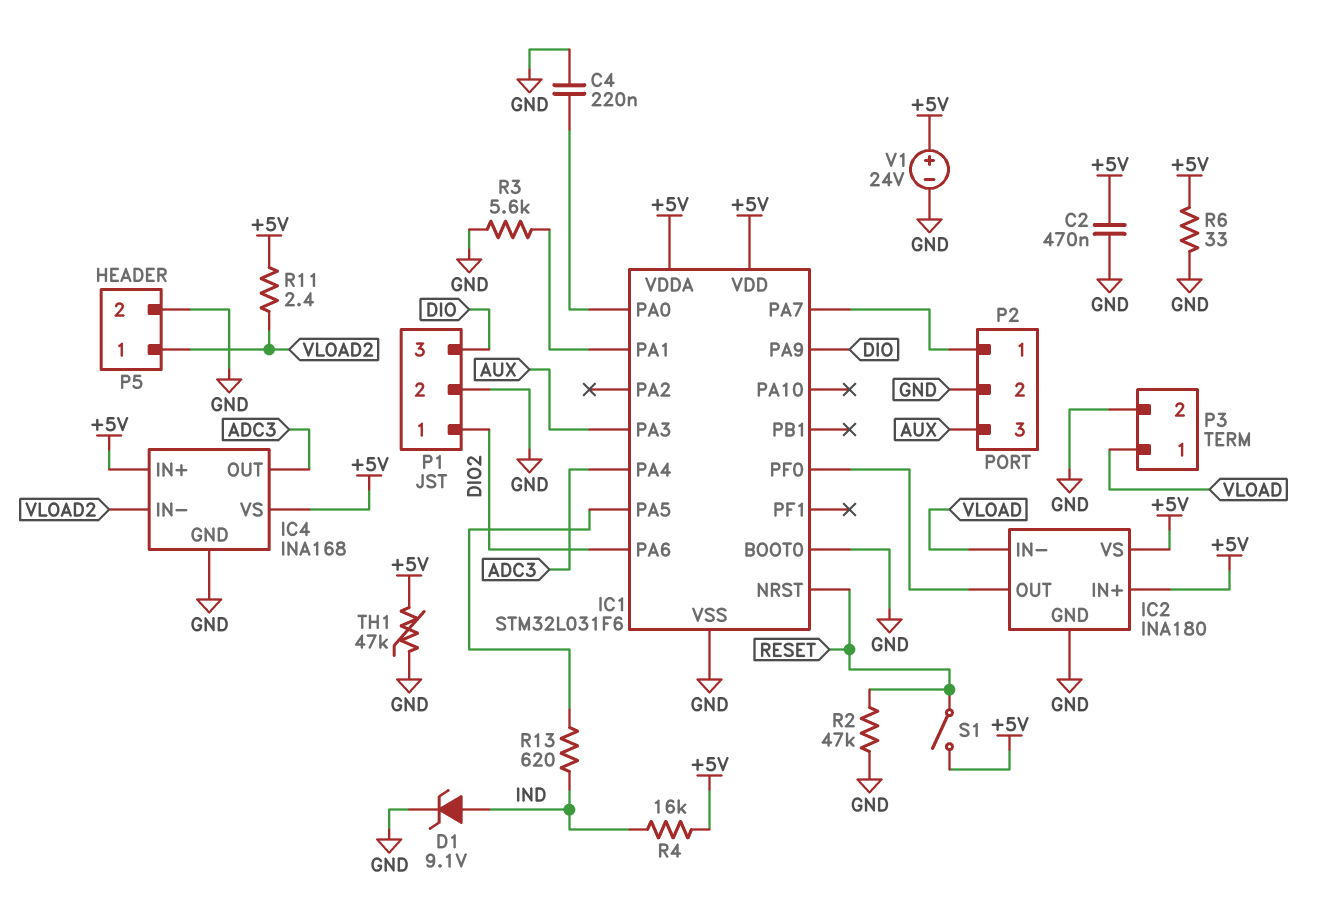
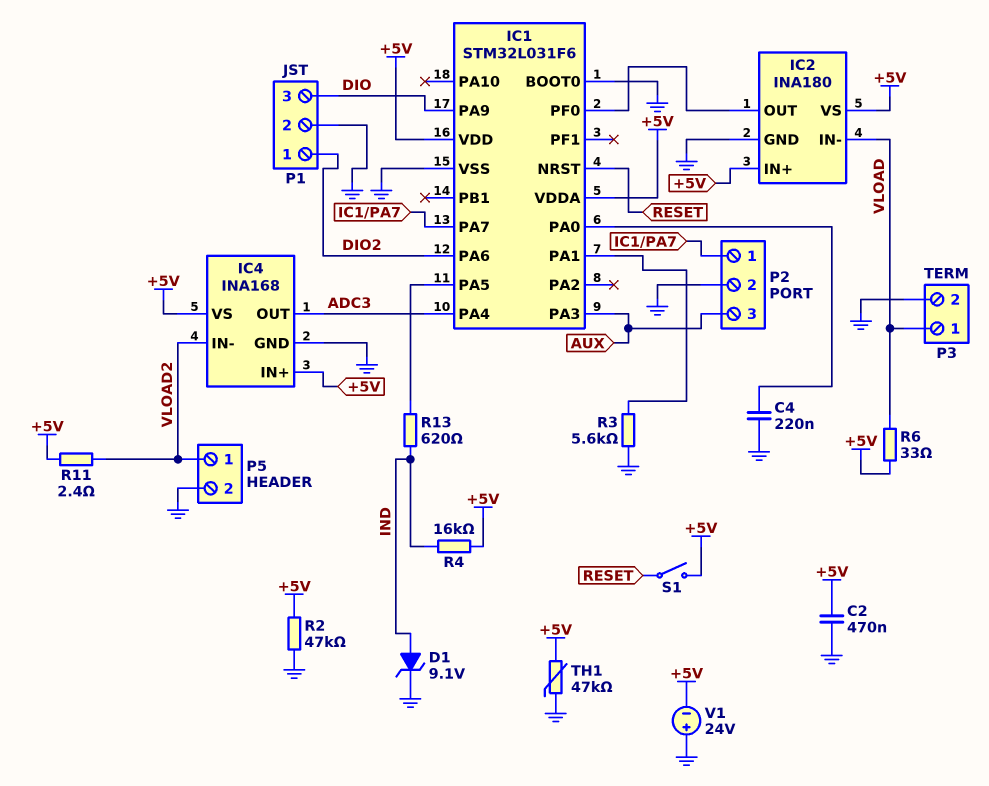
R2: 47k (GND, RESET) -> 47k (+5V, GND)
R6: 33 (+5V, GND) -> 33 (+5V, VLOAD)
V1: 24V (plus +5V, minus GND) -> 24V (plus GND, minus +5V)

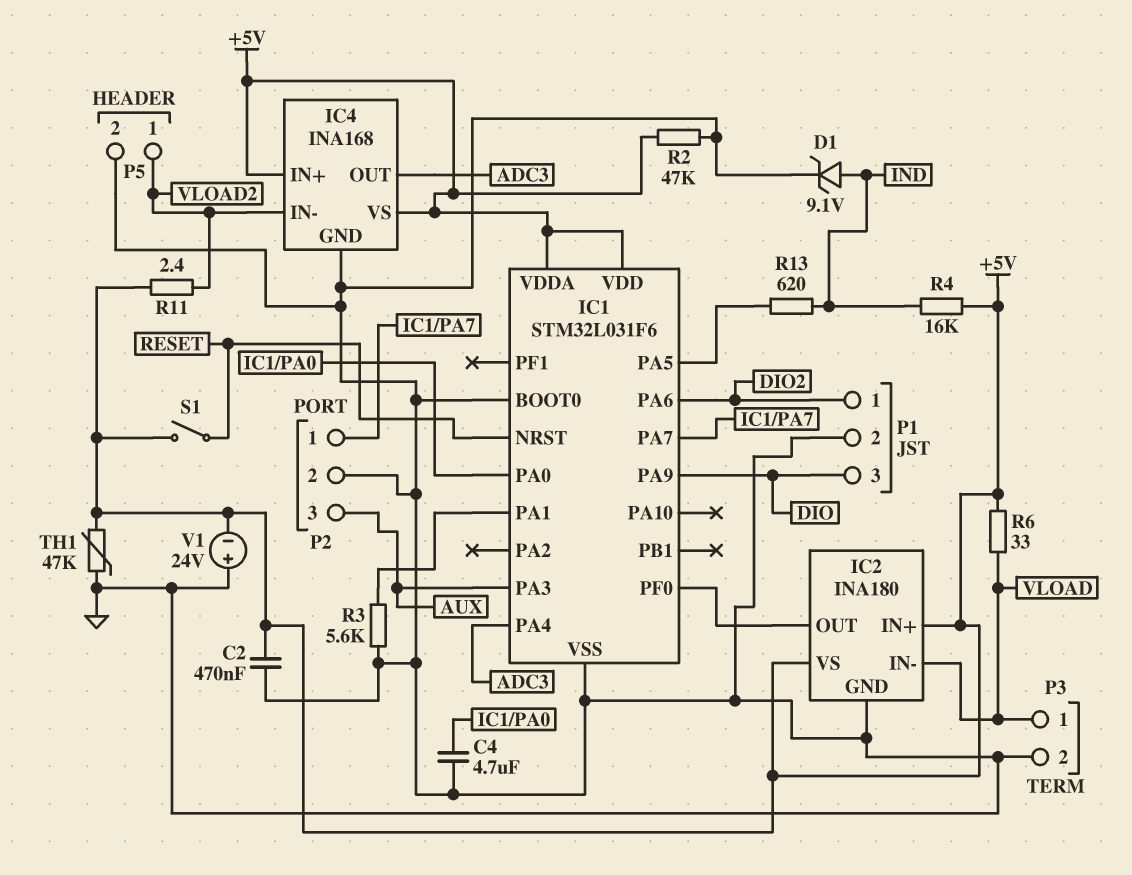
C4: 220nF (GND, IC1/PA0) -> 4.7uF (GND, IC1/PA0)

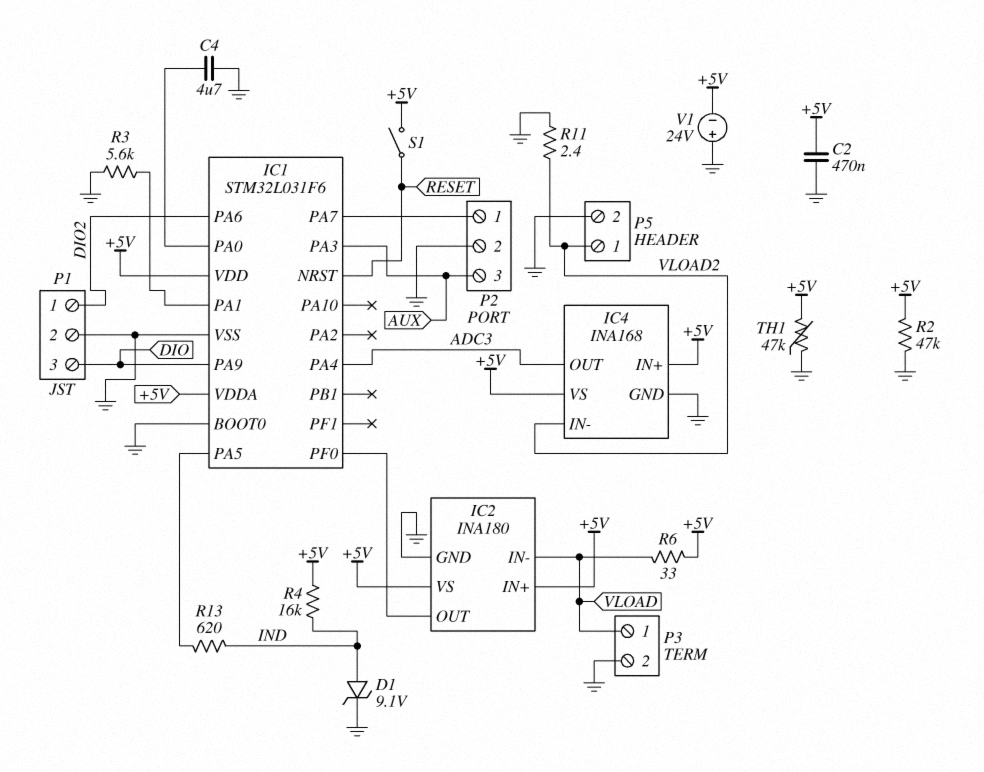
R11: 2.4 (+5V, VLOAD2) -> 2.4 (GND, VLOAD2)

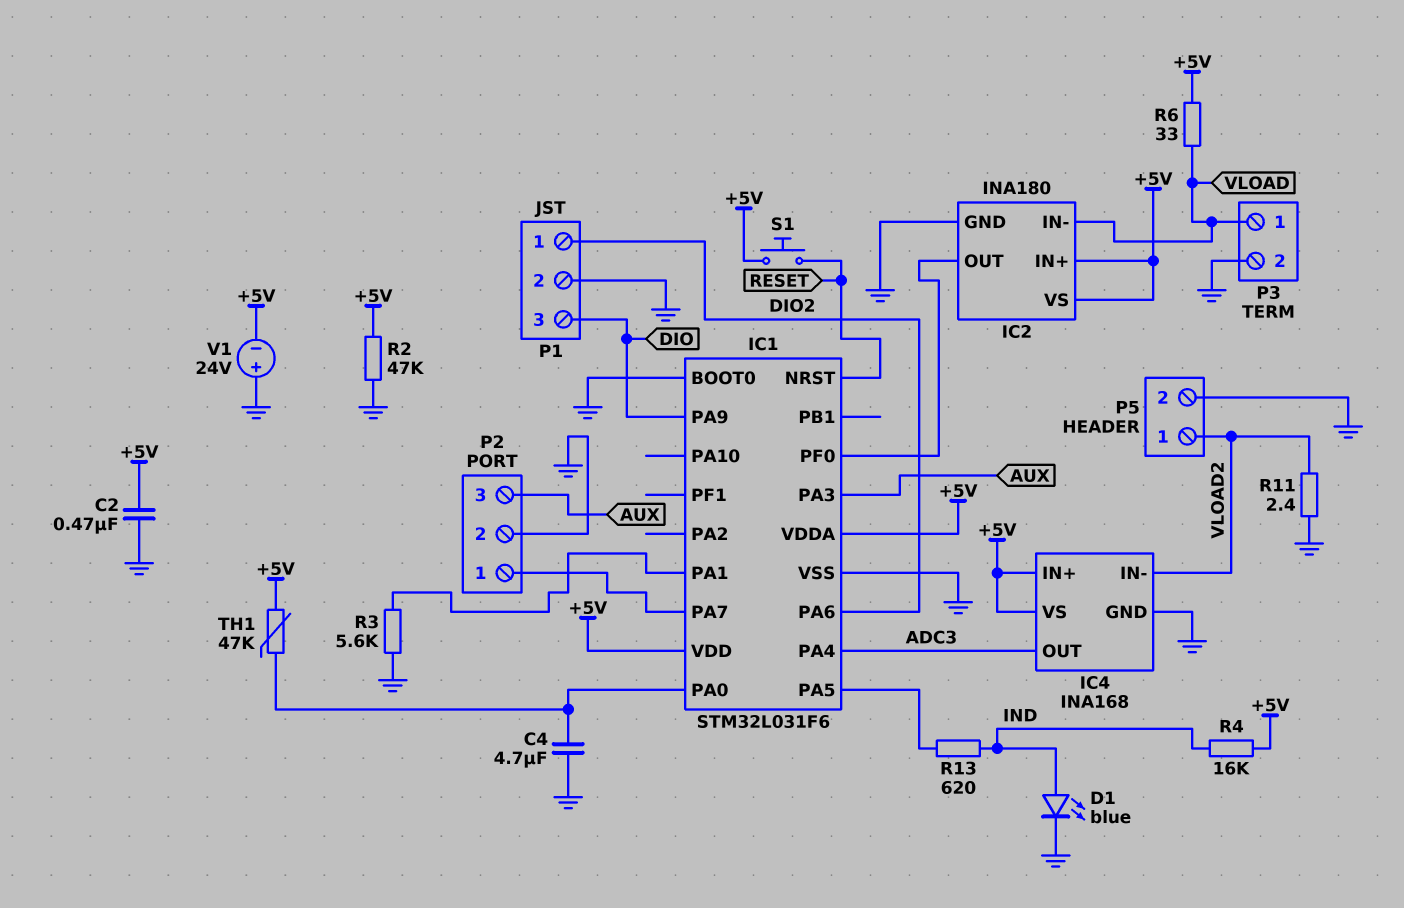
D1: zener 9.1V (A IND, K GND) -> LED blue (A IND, K GND)
S1: switch (+5V, RESET) -> button (+5V, RESET)
TH1: 47k (+5V, GND) -> 47k (+5V, IC1/PA0)

